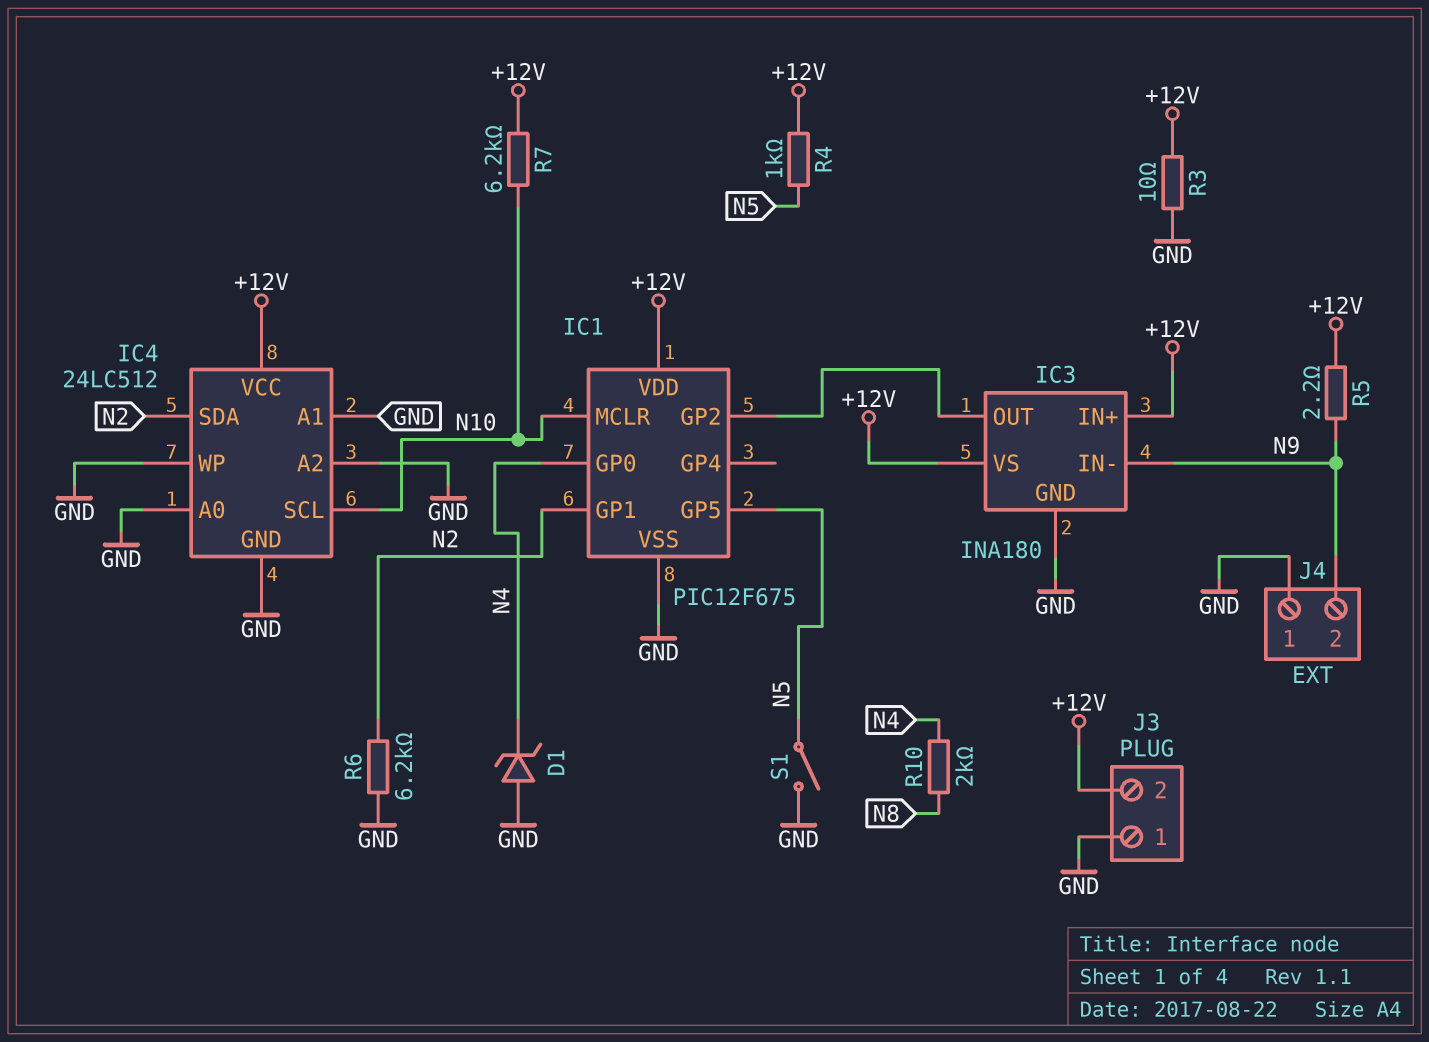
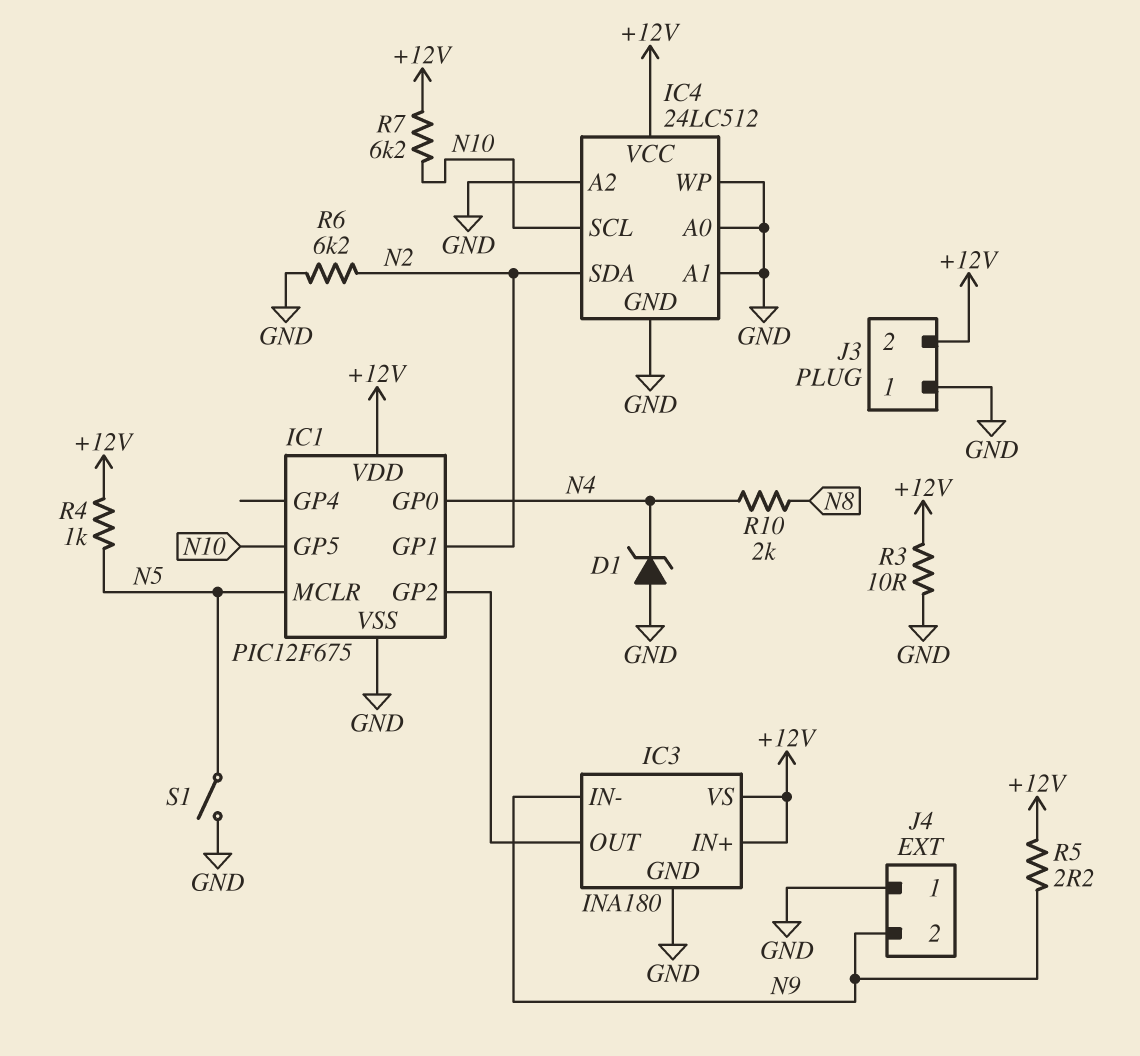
IC1 pin GP5: N5 -> N10
IC1 pin MCLR: N10 -> N5

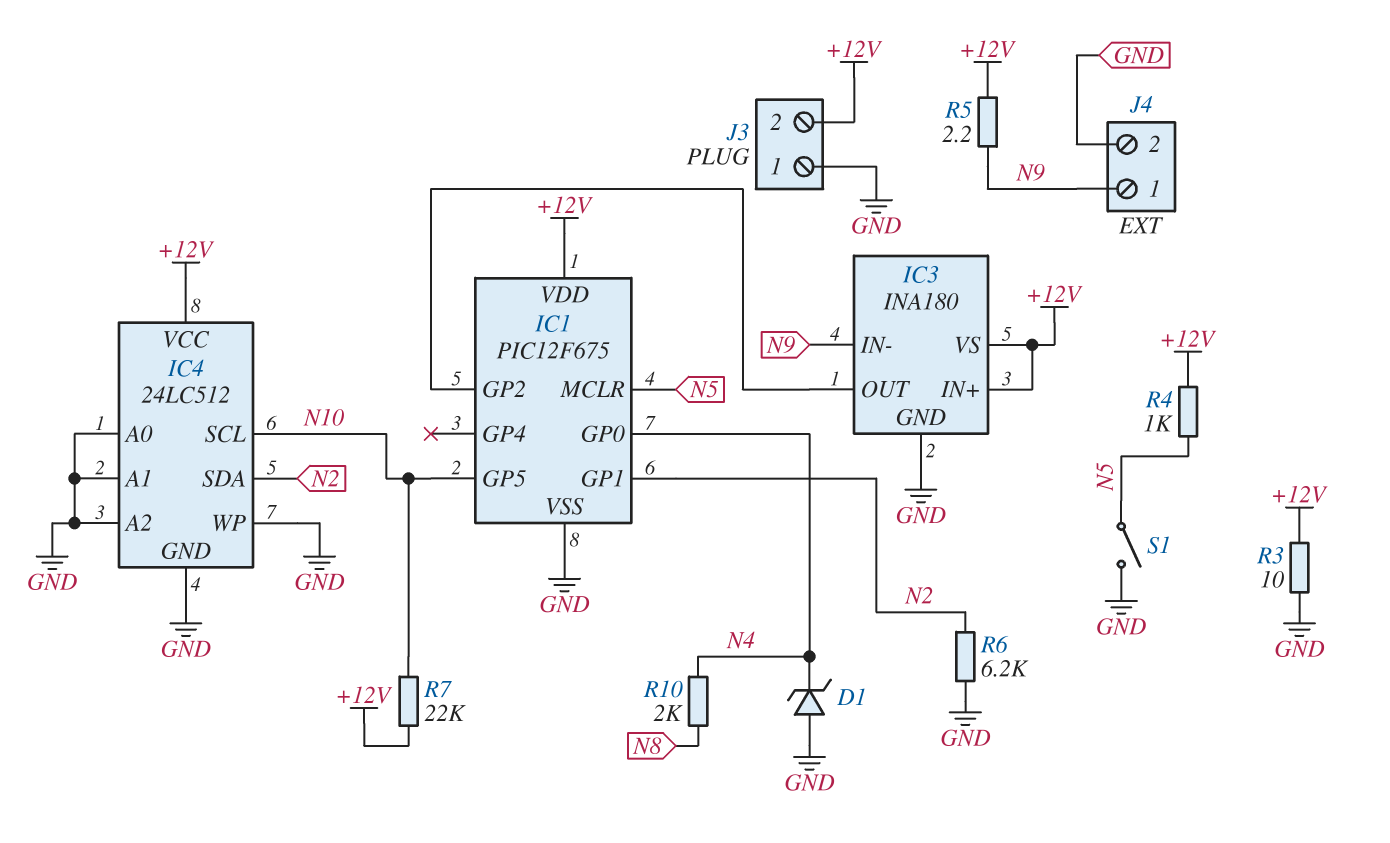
J4 pin 1: GND -> N9
J4 pin 2: N9 -> GND
R7: 6.2k (+12V, N10) -> 22k (+12V, N10)

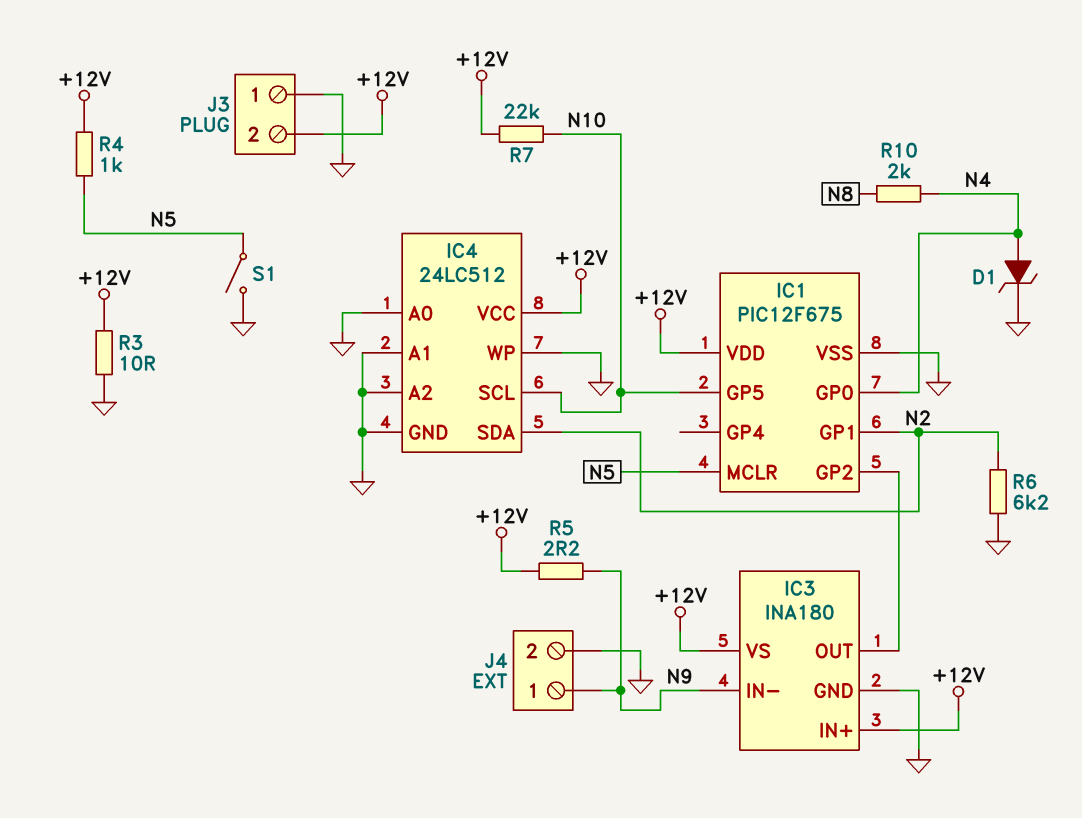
D1: zener (A GND, K N4) -> zener (A N4, K GND)

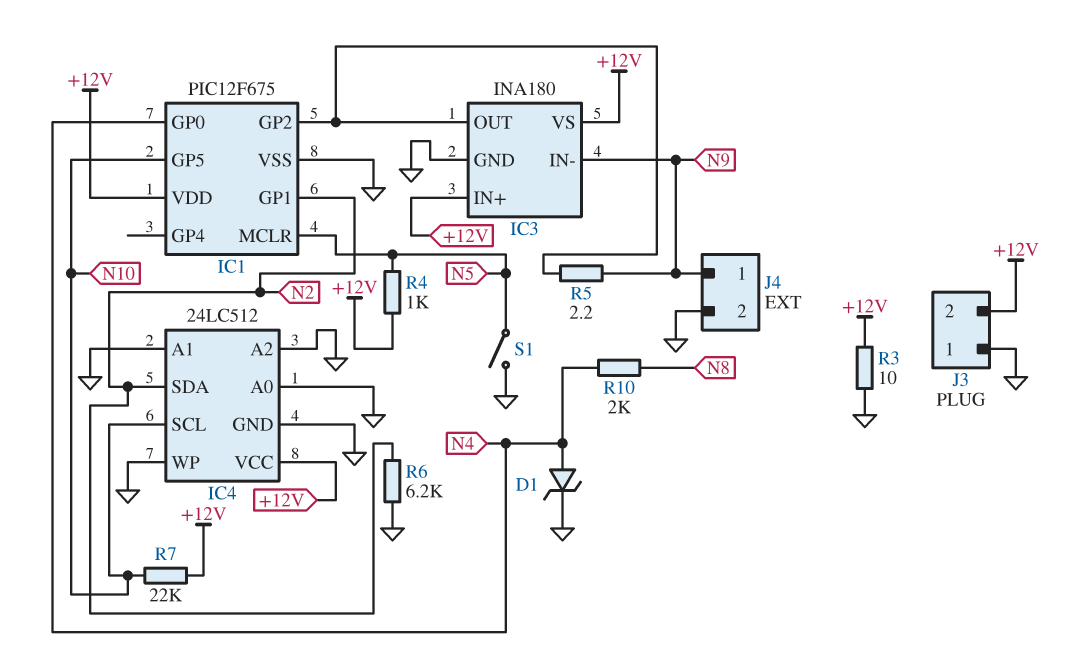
R5: 2.2 (+12V, N9) -> 2.2 (IC1/GP2, N9)

